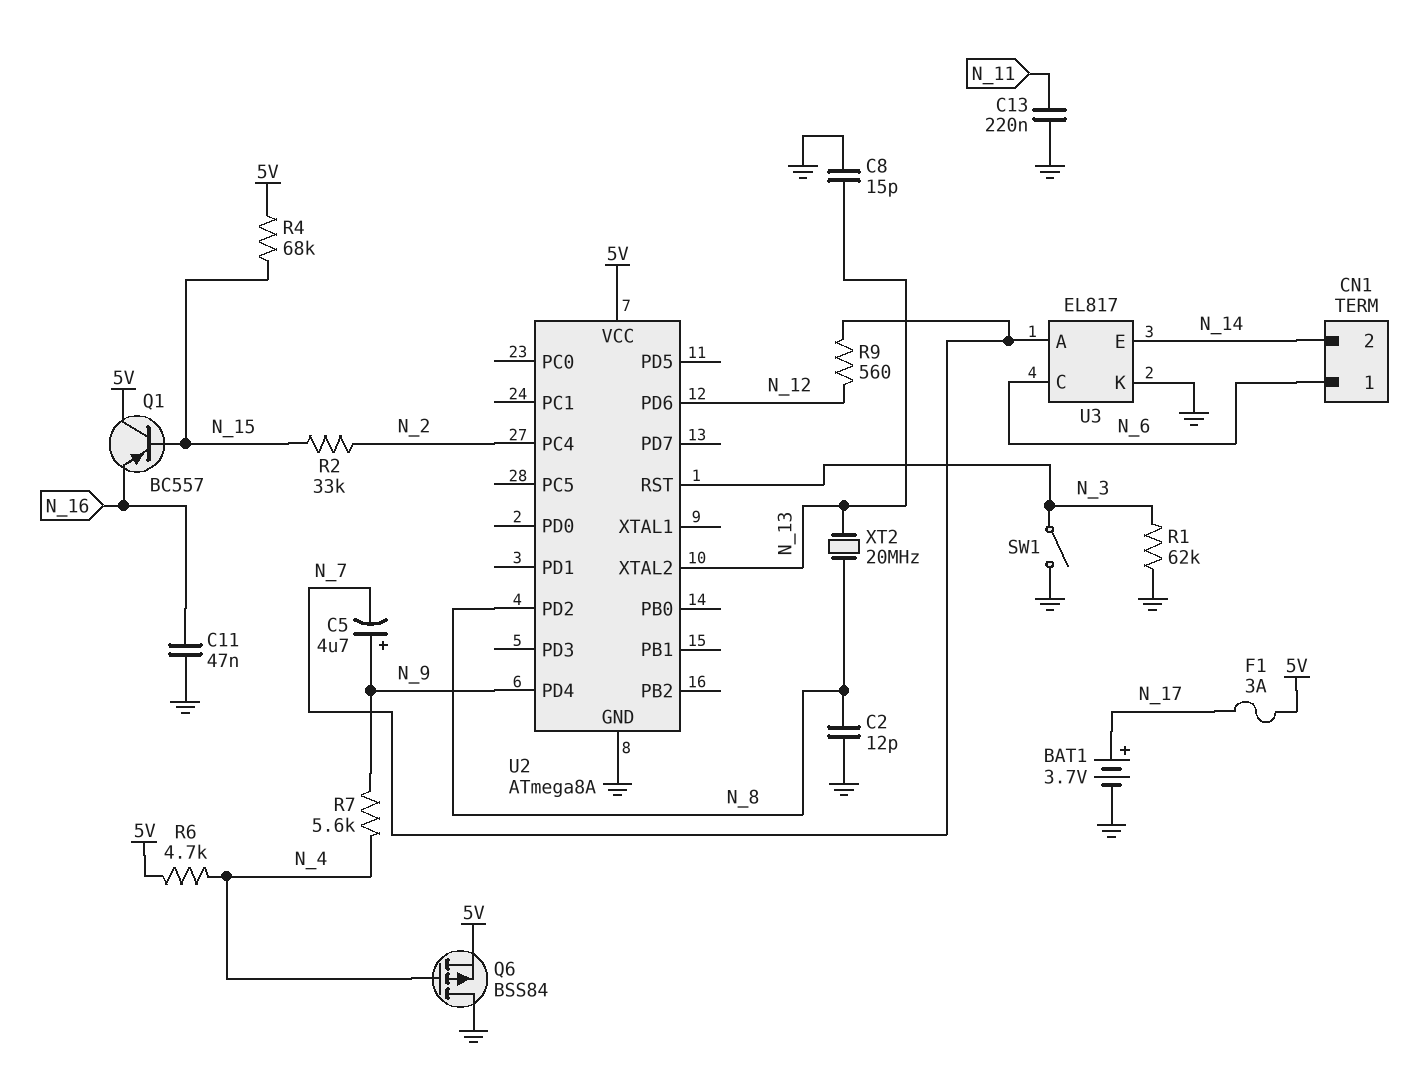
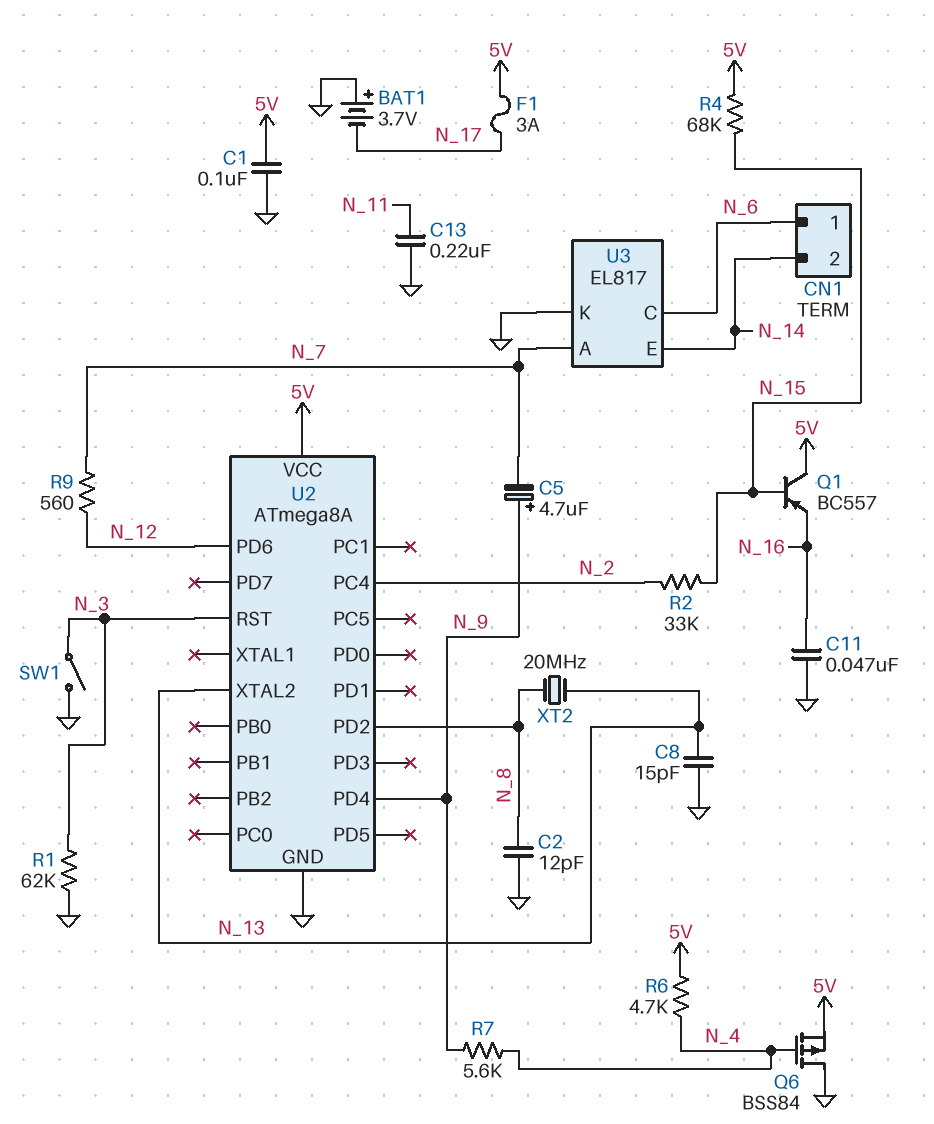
BAT1: 3.7V (plus N_17, minus GND) -> 3.7V (plus GND, minus N_17)
C1: none -> 100nF (5V, GND)

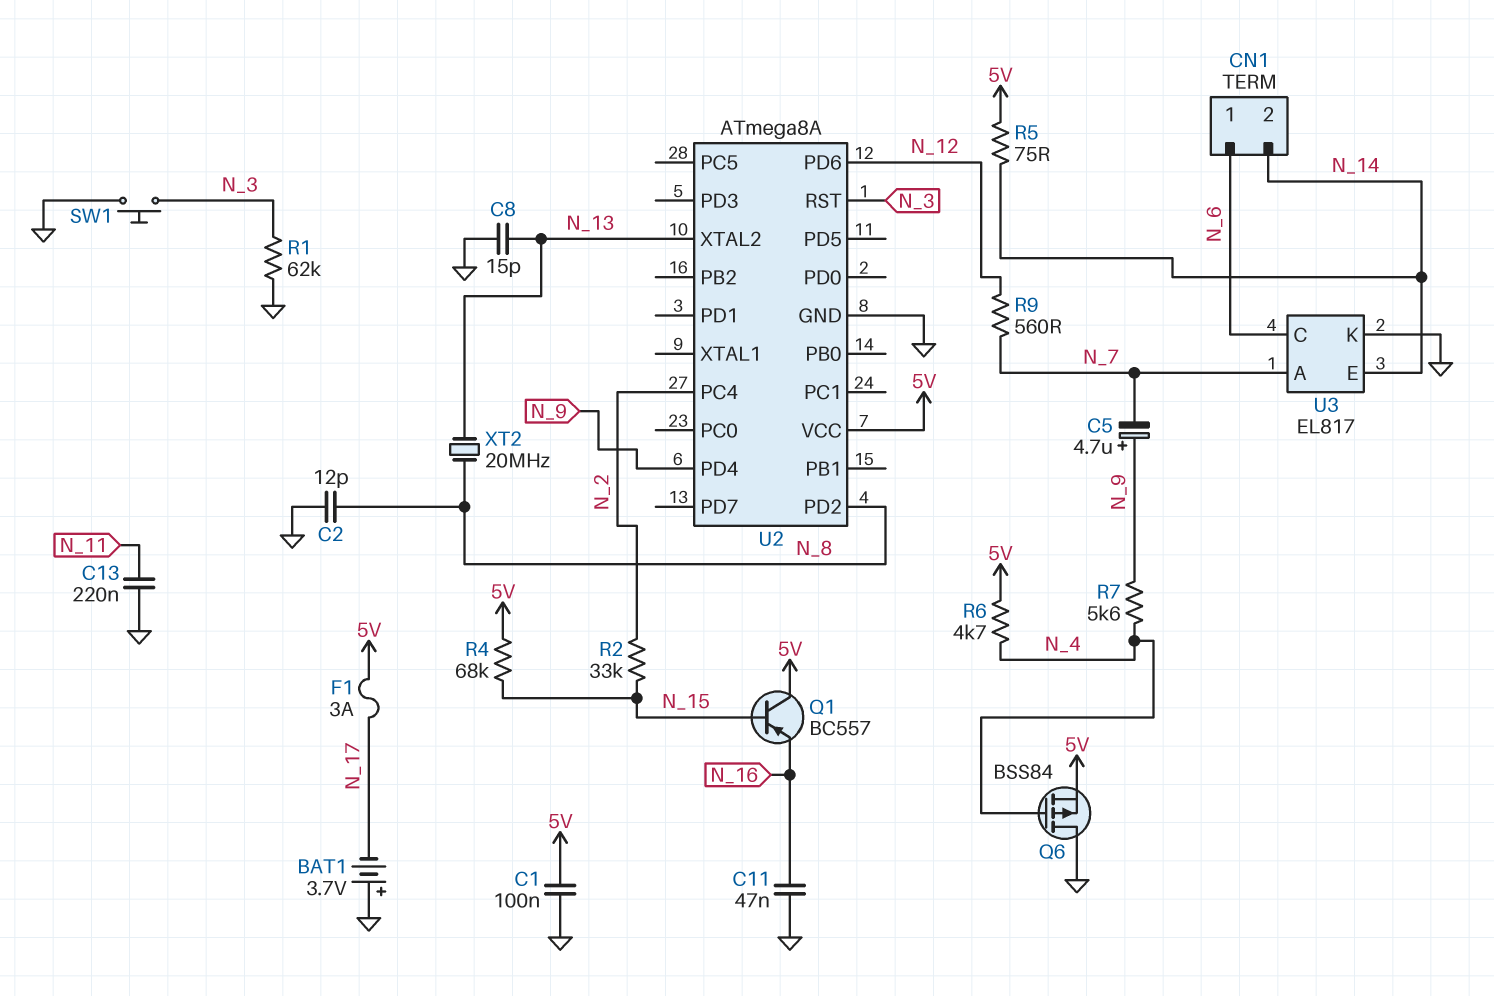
R5: none -> 75 (5V, N_14)
SW1: switch (GND, N_3) -> button (GND, N_3)

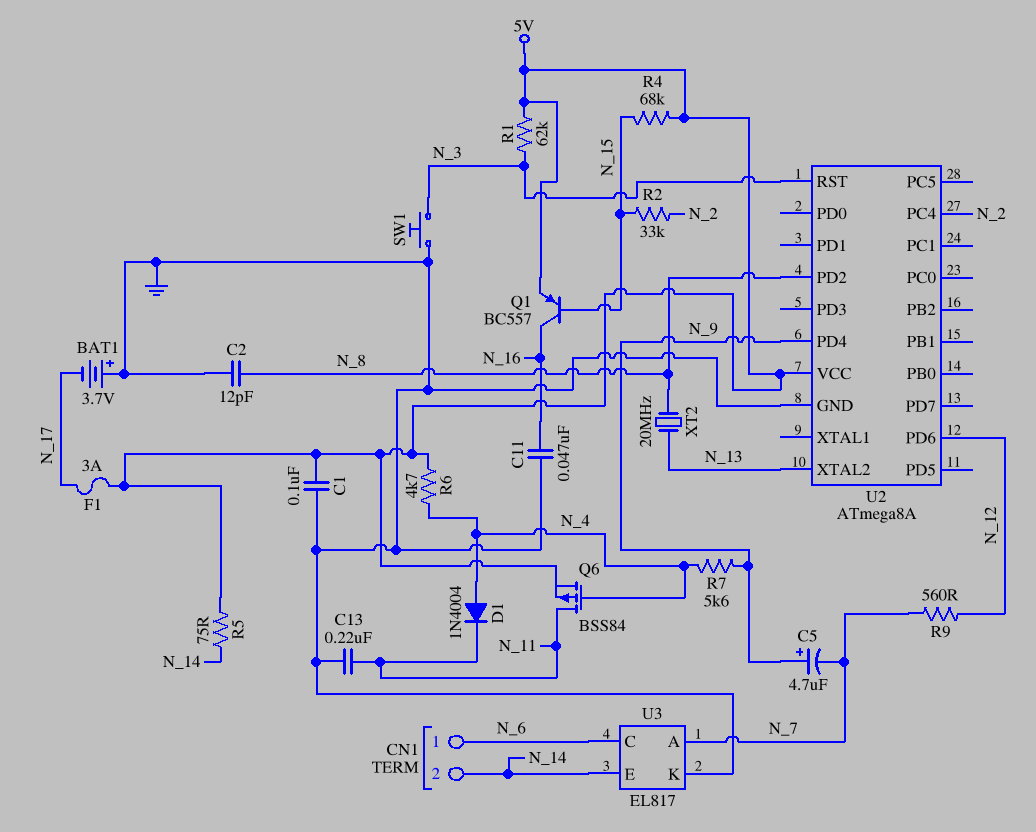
C8: 15pF (GND, N_13) -> none
D1: none -> diode 1N4004 (A N_4, K N_11)
Q1: PNP BC557 (B N_15, C 5V, E N_16) -> PNP BC557 (B N_15, C N_16, E 5V)
Q6: PMOS BSS84 (G N_4, D GND, S 5V) -> PMOS BSS84 (G N_4, D N_11, S 5V)
R1: 62k (GND, N_3) -> 62k (5V, N_3)

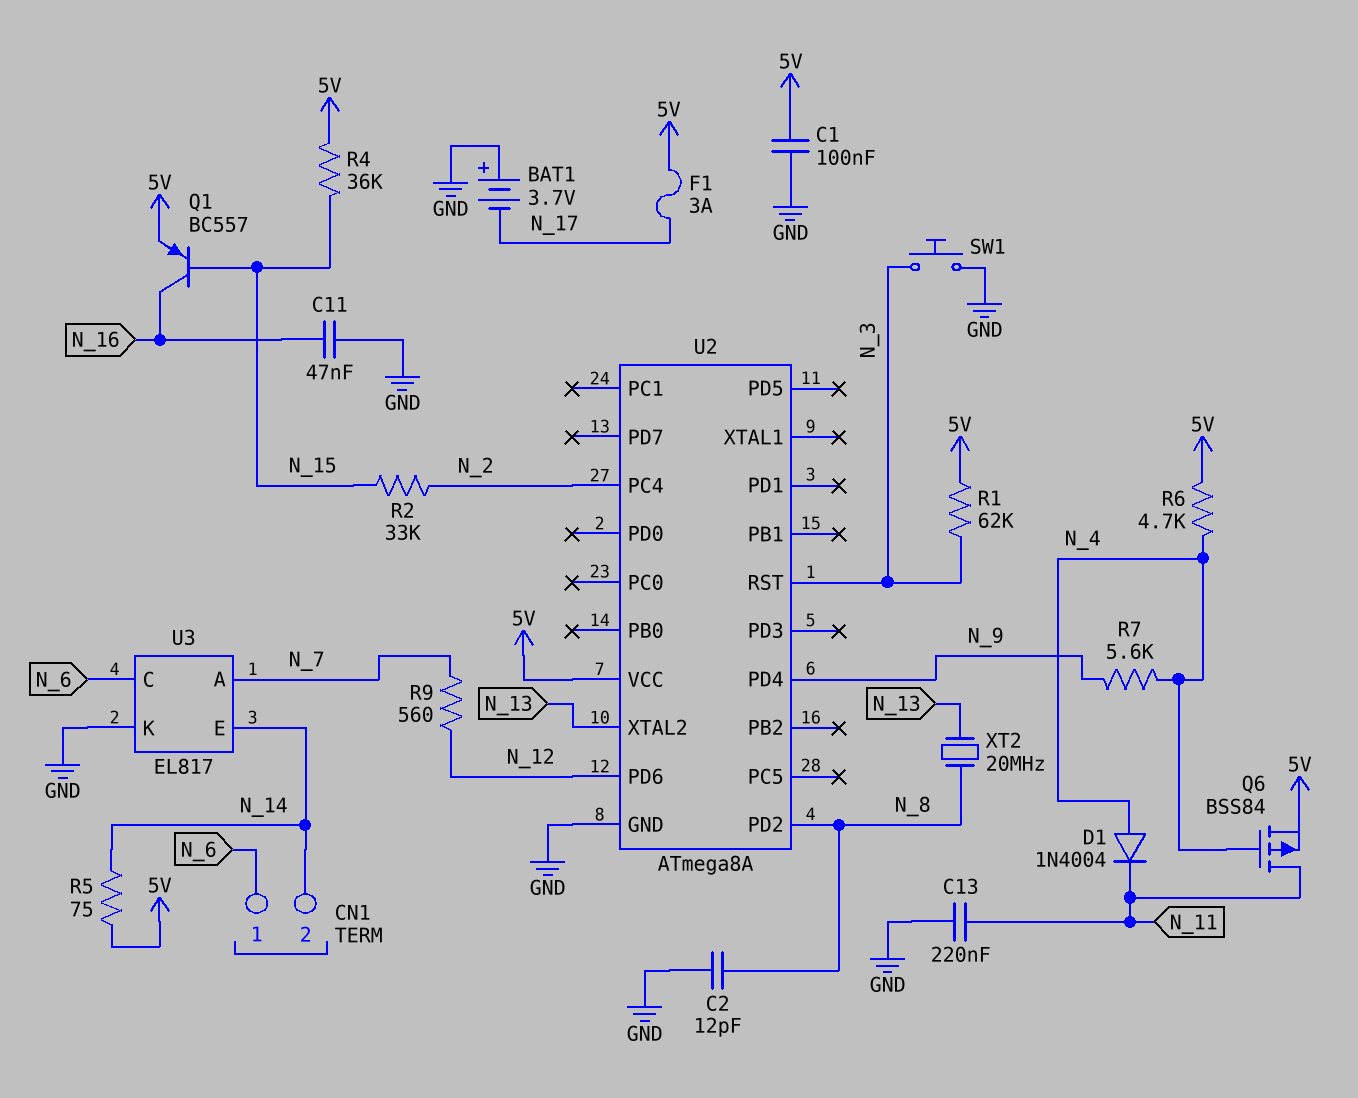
C5: 4.7uF (plus N_9, minus N_7) -> none
R4: 68k (5V, N_15) -> 36k (5V, N_15)

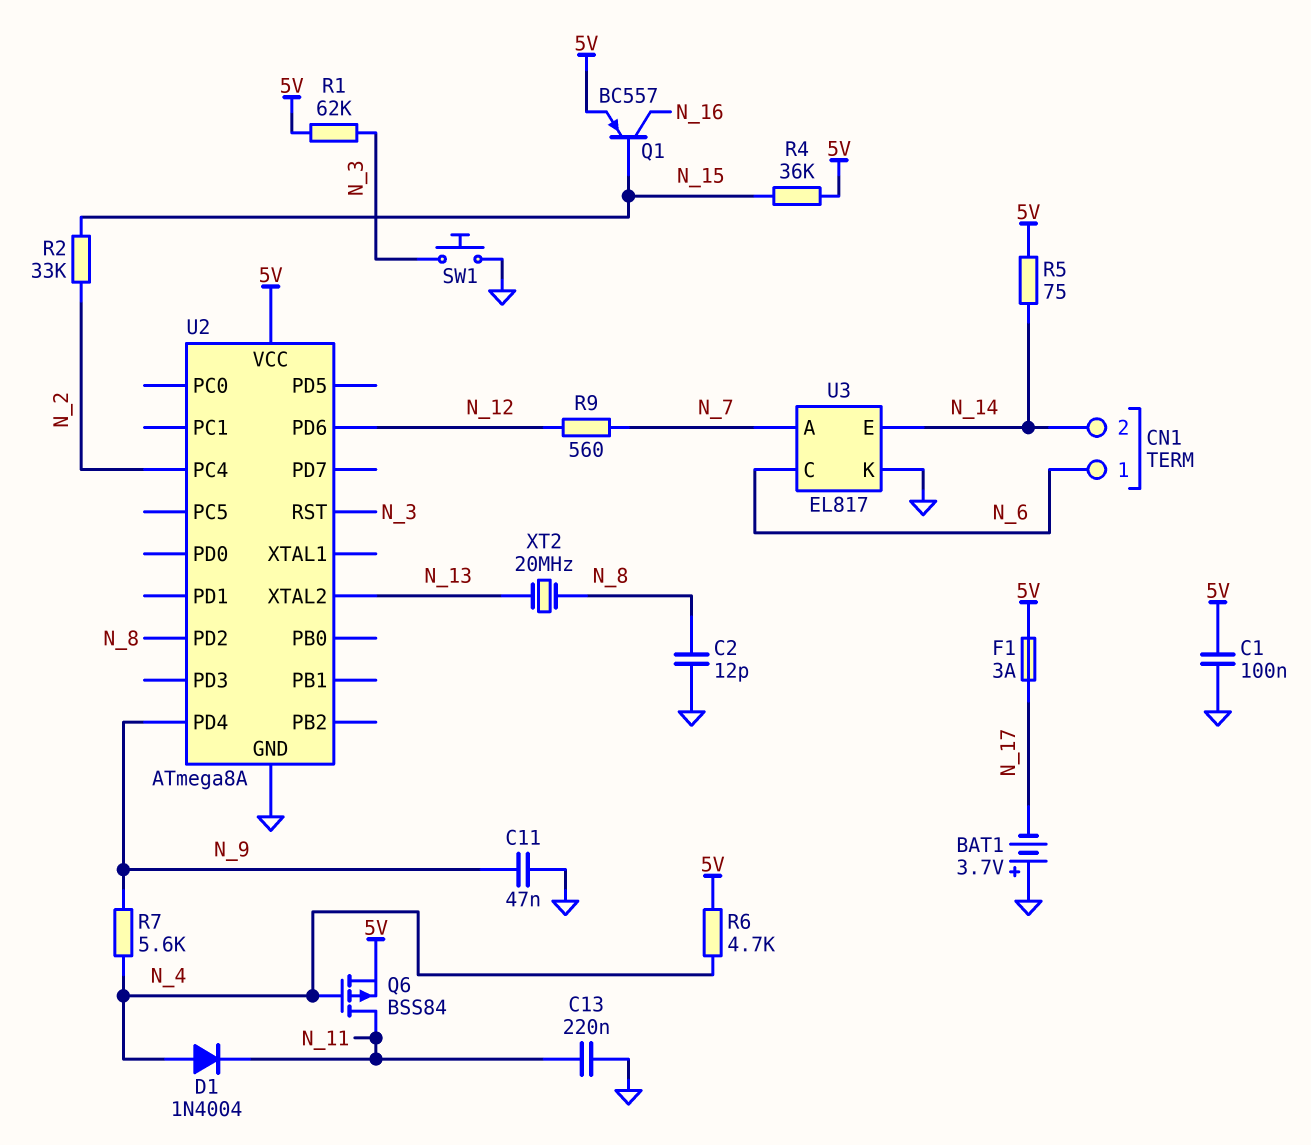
C11: 47nF (GND, N_16) -> 47nF (GND, N_9)

